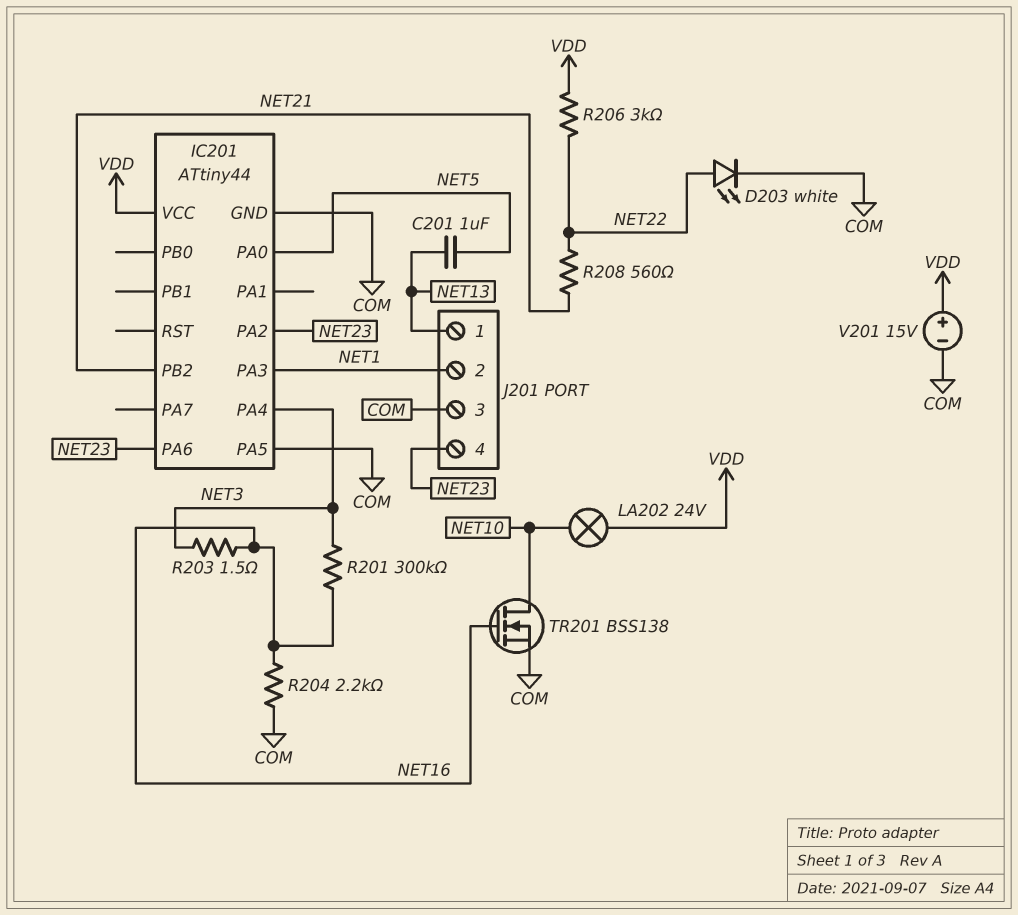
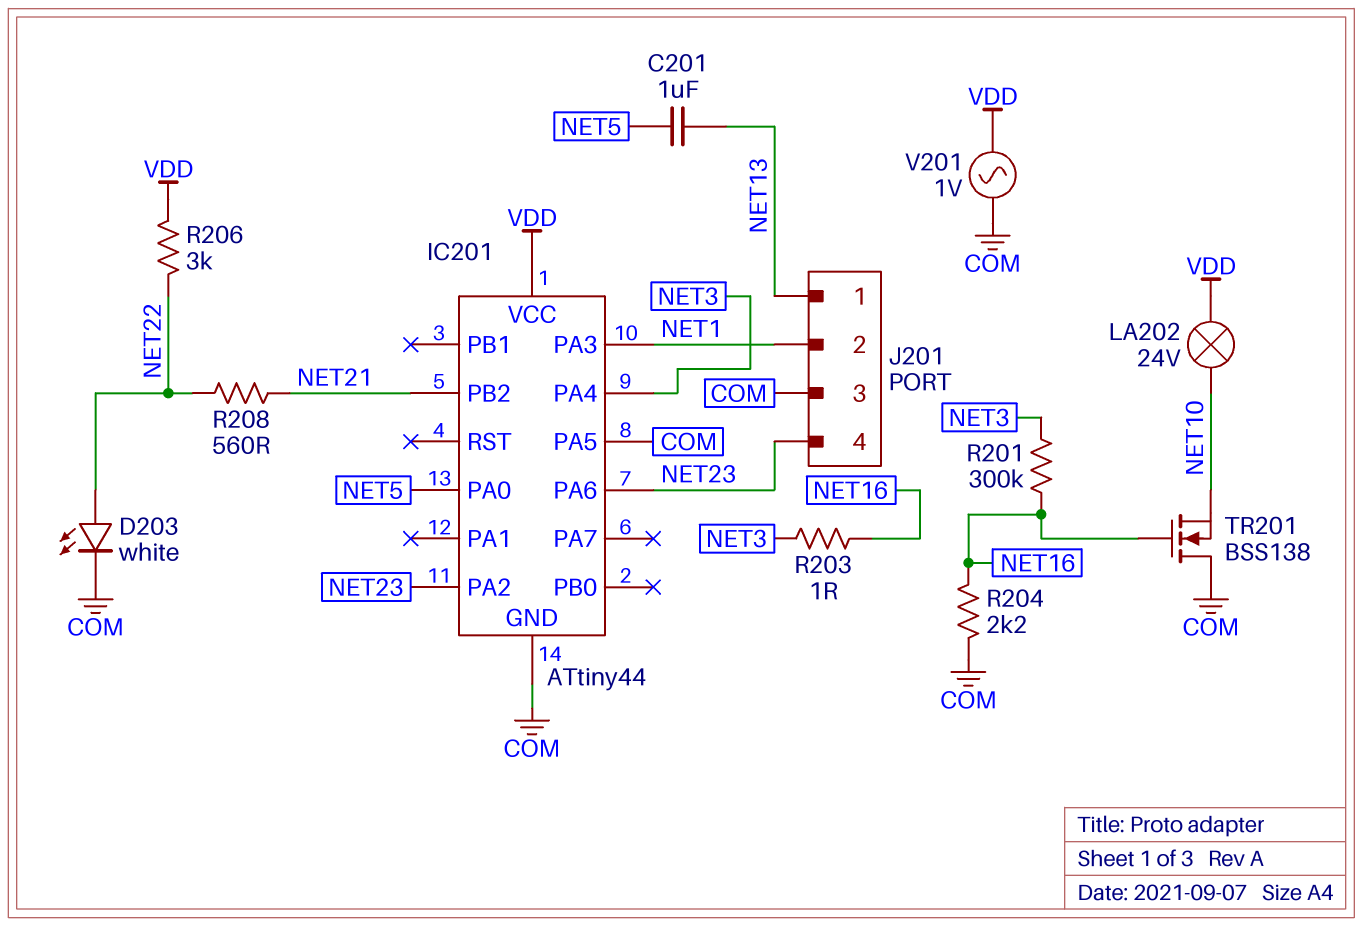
R203: 1.5 (NET3, NET16) -> 1 (NET3, NET16)
TR201: NMOS BSS138 (G NET16, D NET10, S COM) -> NMOS BSS138 (G NET16, D COM, S NET10)
V201: 15V (plus VDD, minus COM) -> AC 1V (COM, VDD)

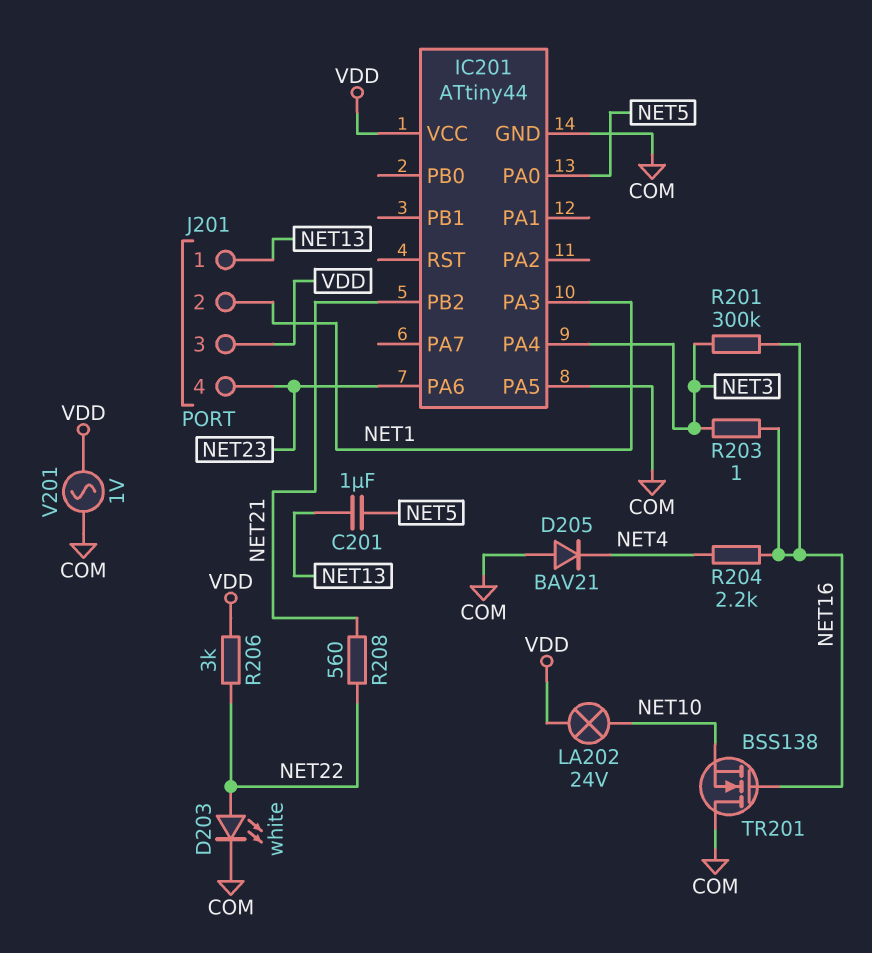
D205: none -> diode BAV21 (A COM, K NET4)
IC201 pin PA2: NET23 -> none
J201 pin 3: COM -> VDD
R204: 2.2k (COM, NET16) -> 2.2k (NET4, NET16)

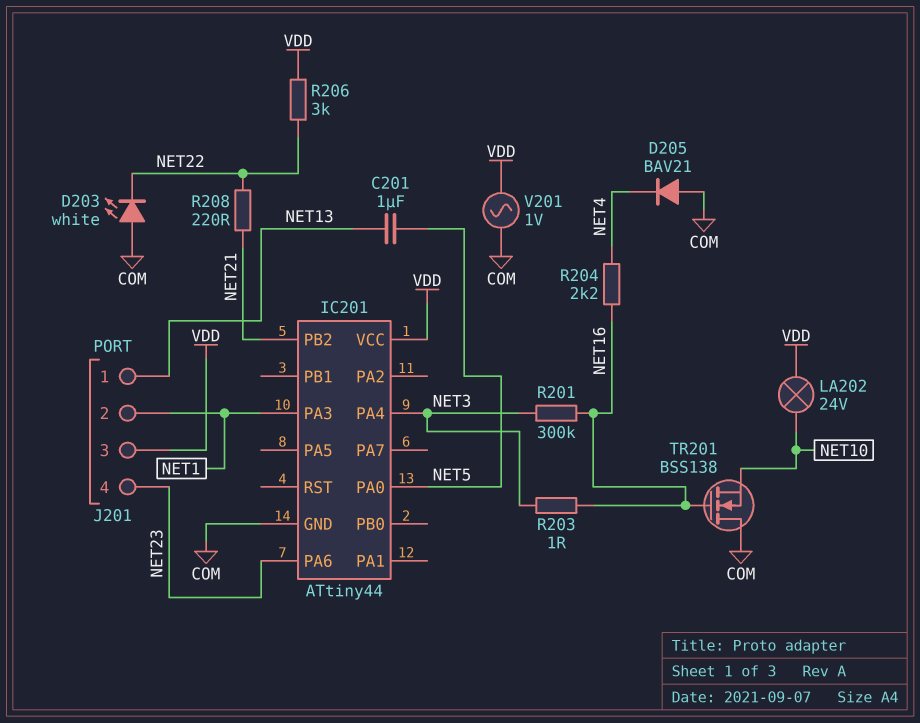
D203: LED white (A NET22, K COM) -> LED white (A COM, K NET22)
IC201 pin PA5: COM -> none
R208: 560 (NET21, NET22) -> 220 (NET21, NET22)

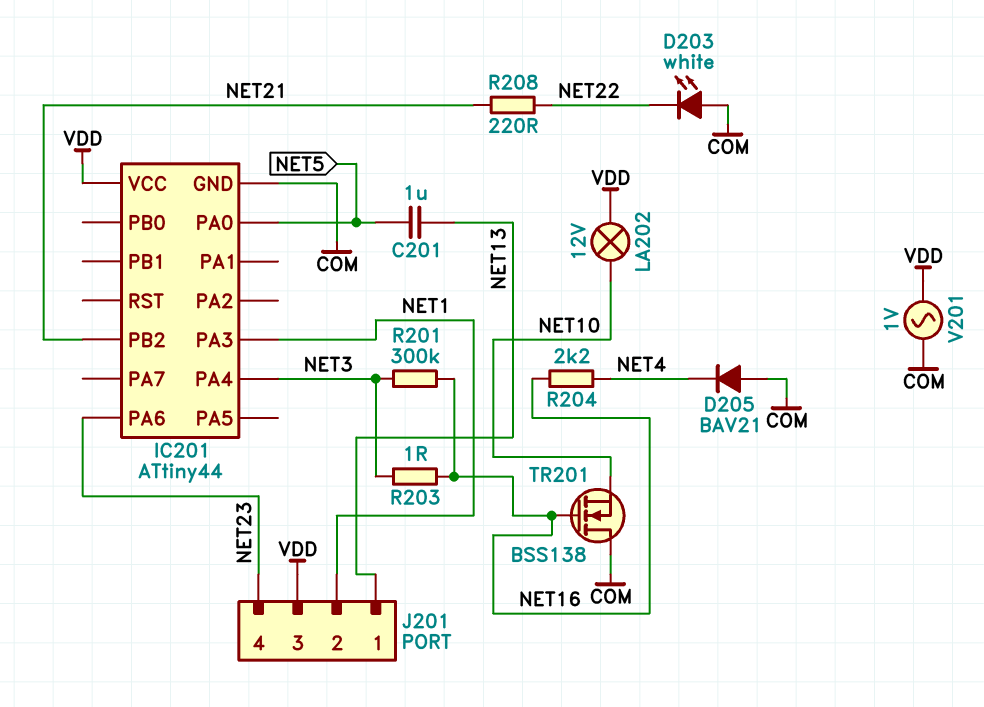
LA202: lamp 24V (NET10, VDD) -> lamp 12V (NET10, VDD)
R206: 3k (NET22, VDD) -> none

